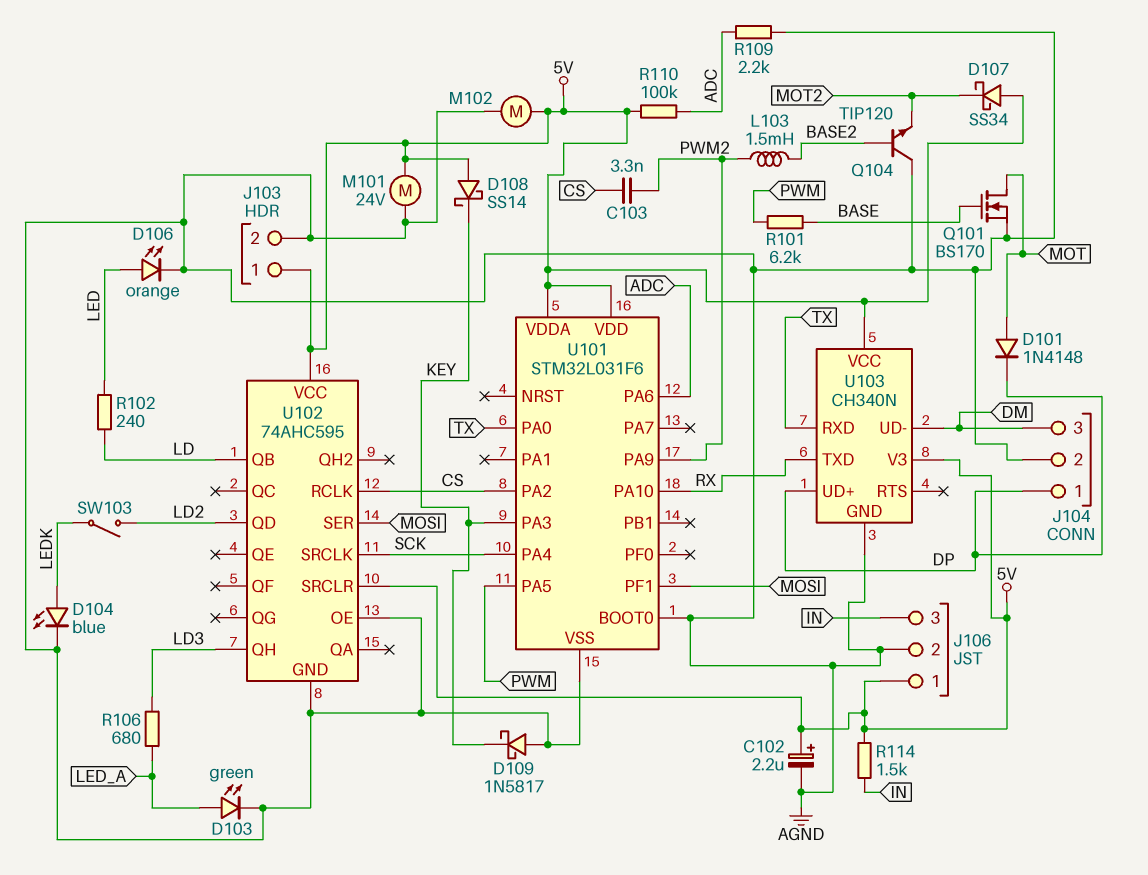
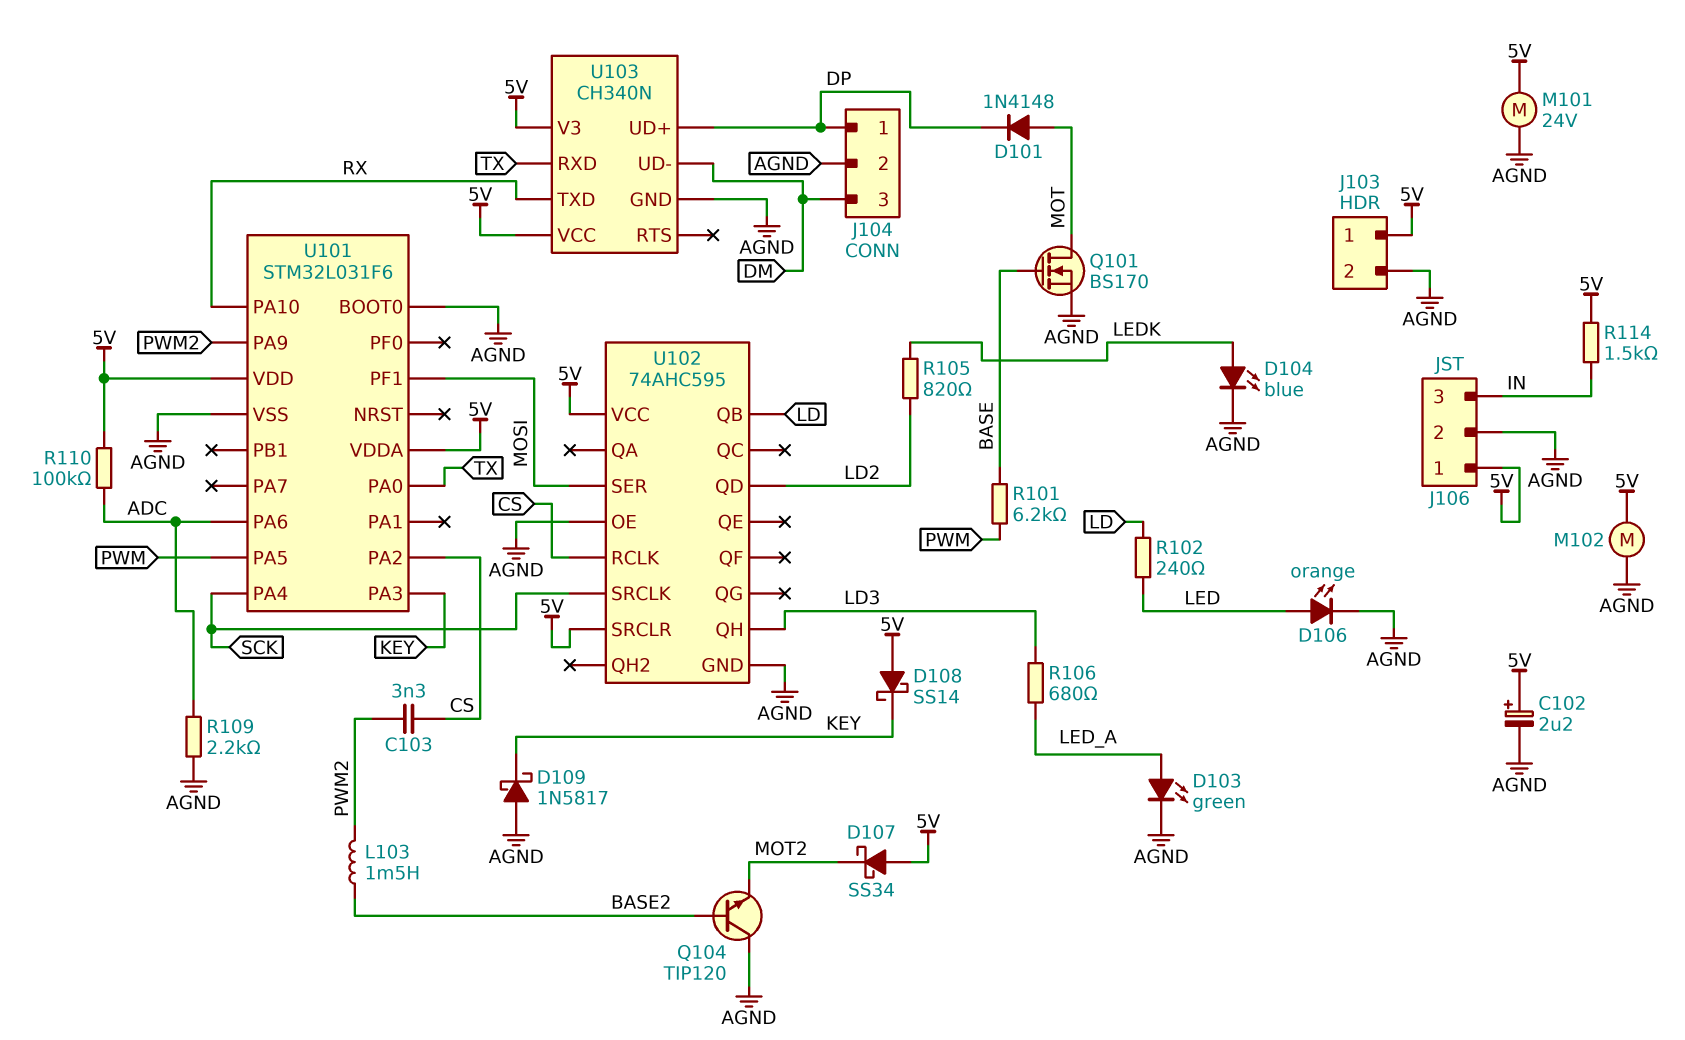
R105: none -> 820 (LD2, LEDK)
SW103: switch (LD2, LEDK) -> none

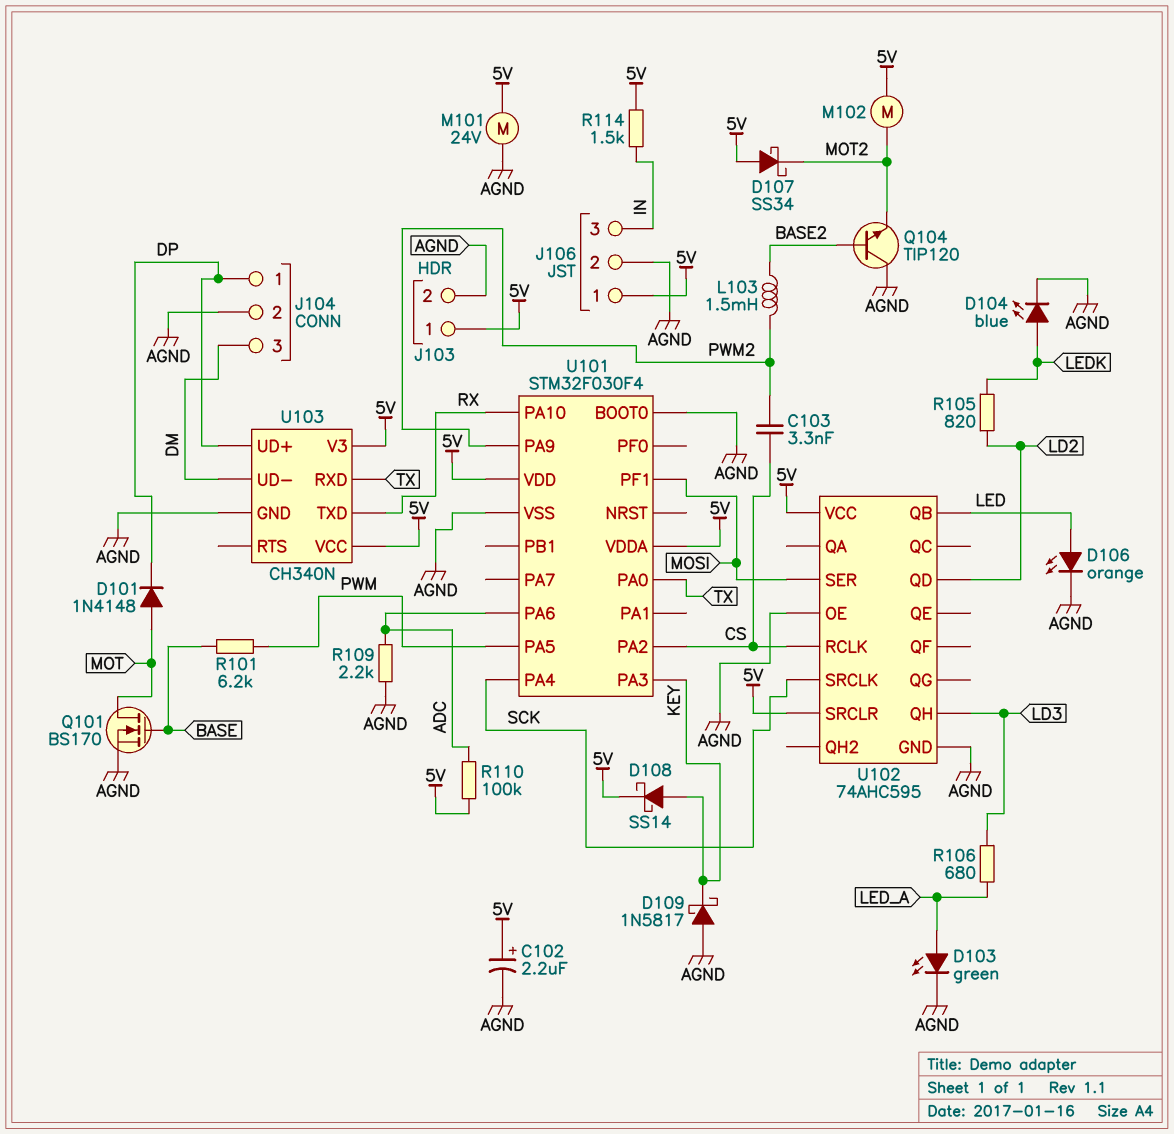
D108: schottky SS14 (A 5V, K KEY) -> schottky SS14 (A KEY, K 5V)
M102: motor (5V, AGND) -> motor (5V, MOT2)
R102: 240 (LD, LED) -> none
U101: STM32L031F6 -> STM32F030F4
U102 pin QB: LD -> LED

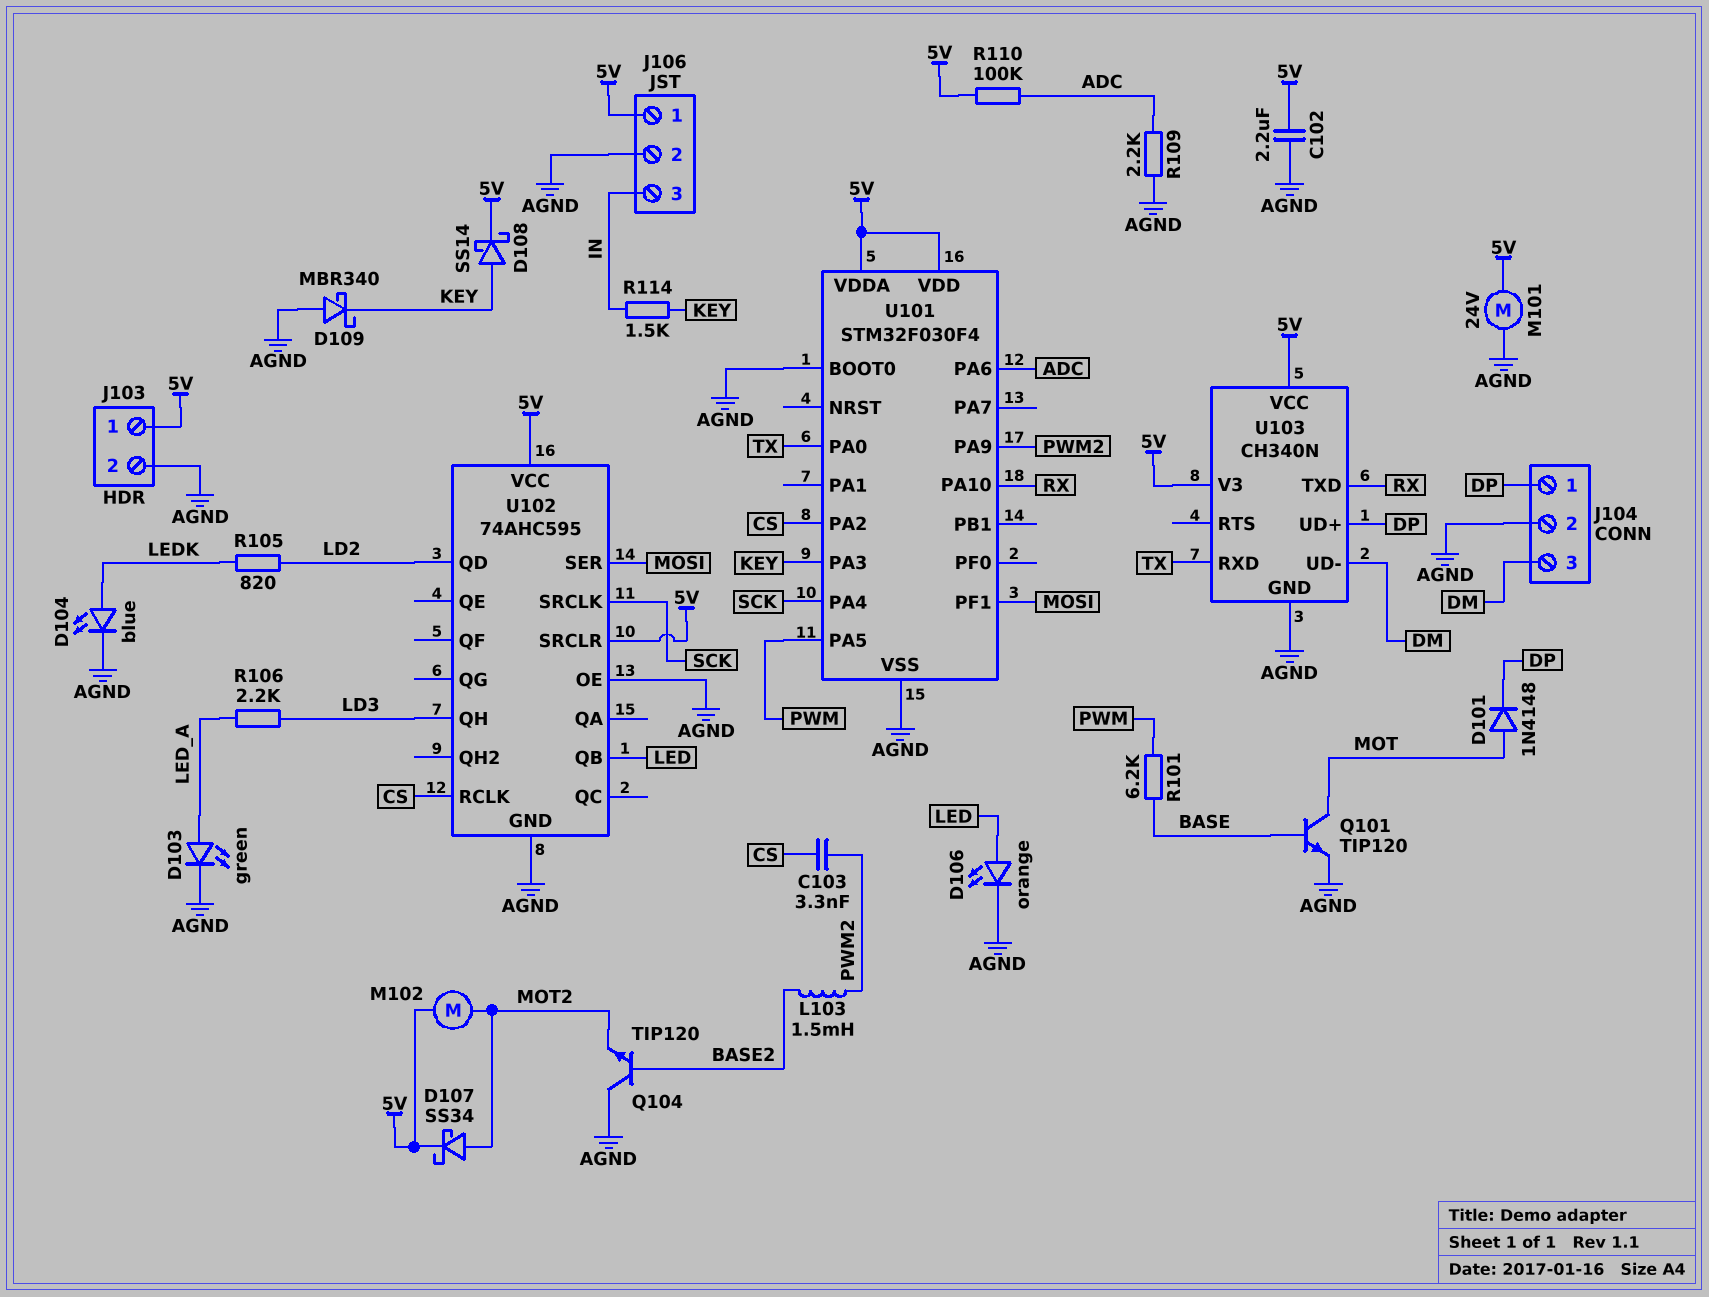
C102: 2.2uF (plus 5V, minus AGND) -> 2.2uF (5V, AGND)
D107: schottky SS34 (A 5V, K MOT2) -> schottky SS34 (A MOT2, K 5V)
D109: schottky 1N5817 (A AGND, K KEY) -> schottky MBR340 (A AGND, K KEY)
Q101: NMOS BS170 (G BASE, D MOT, S AGND) -> NPN TIP120 (B BASE, C MOT, E AGND)
R106: 680 (LD3, LED_A) -> 2.2k (LD3, LED_A)
R114: 1.5k (5V, IN) -> 1.5k (IN, KEY)

